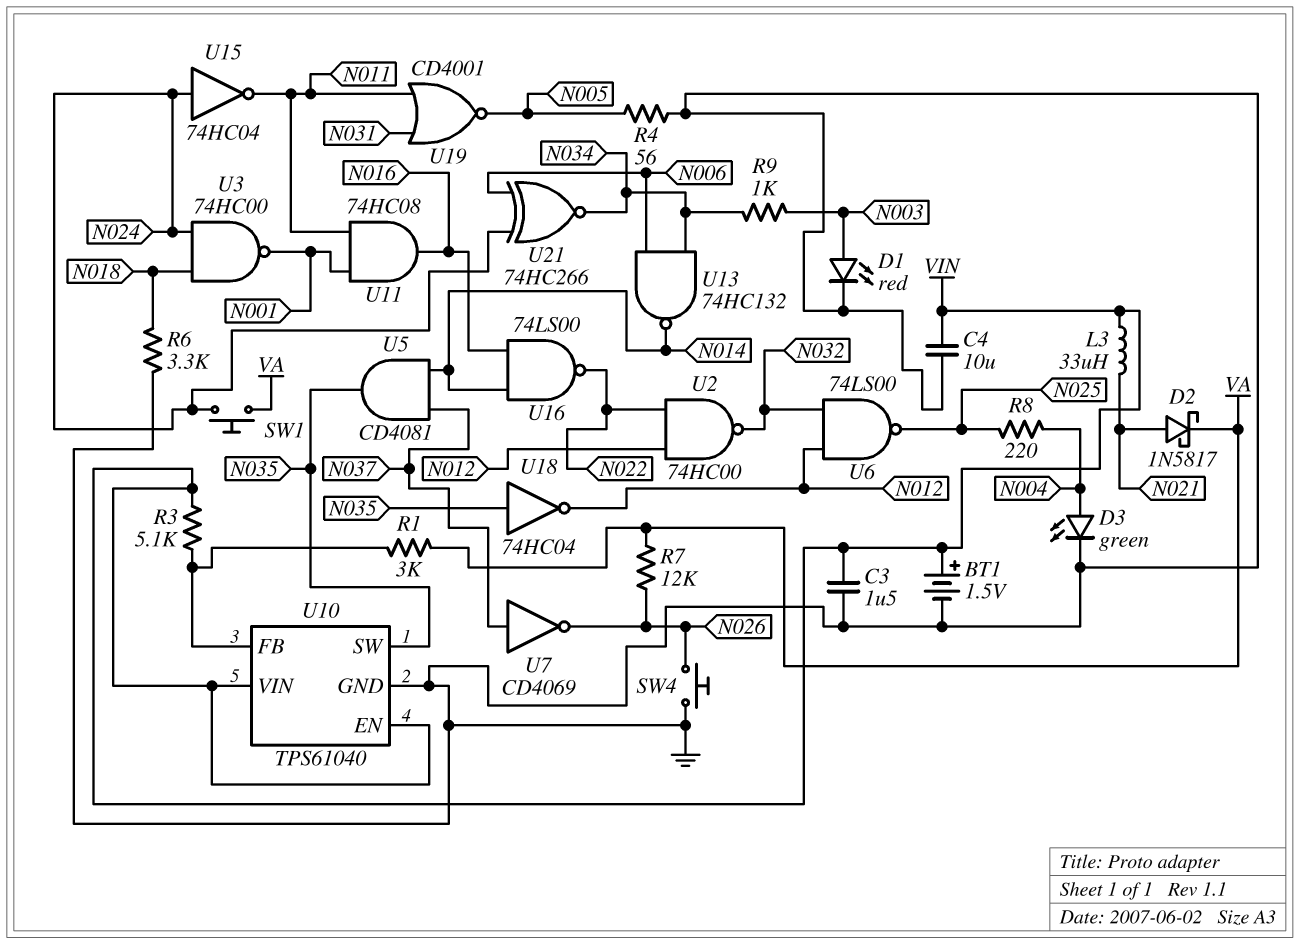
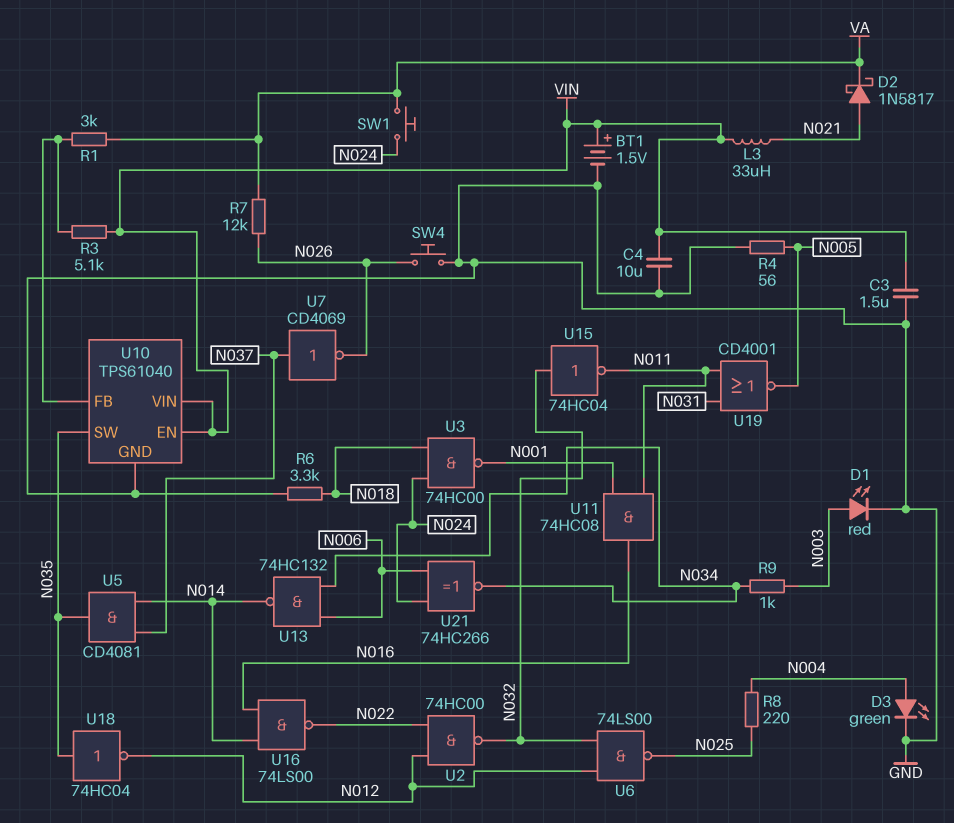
U15: NOT 74HC04 (in N024, out N011) -> NOT 74HC04 (in N032, out N011)

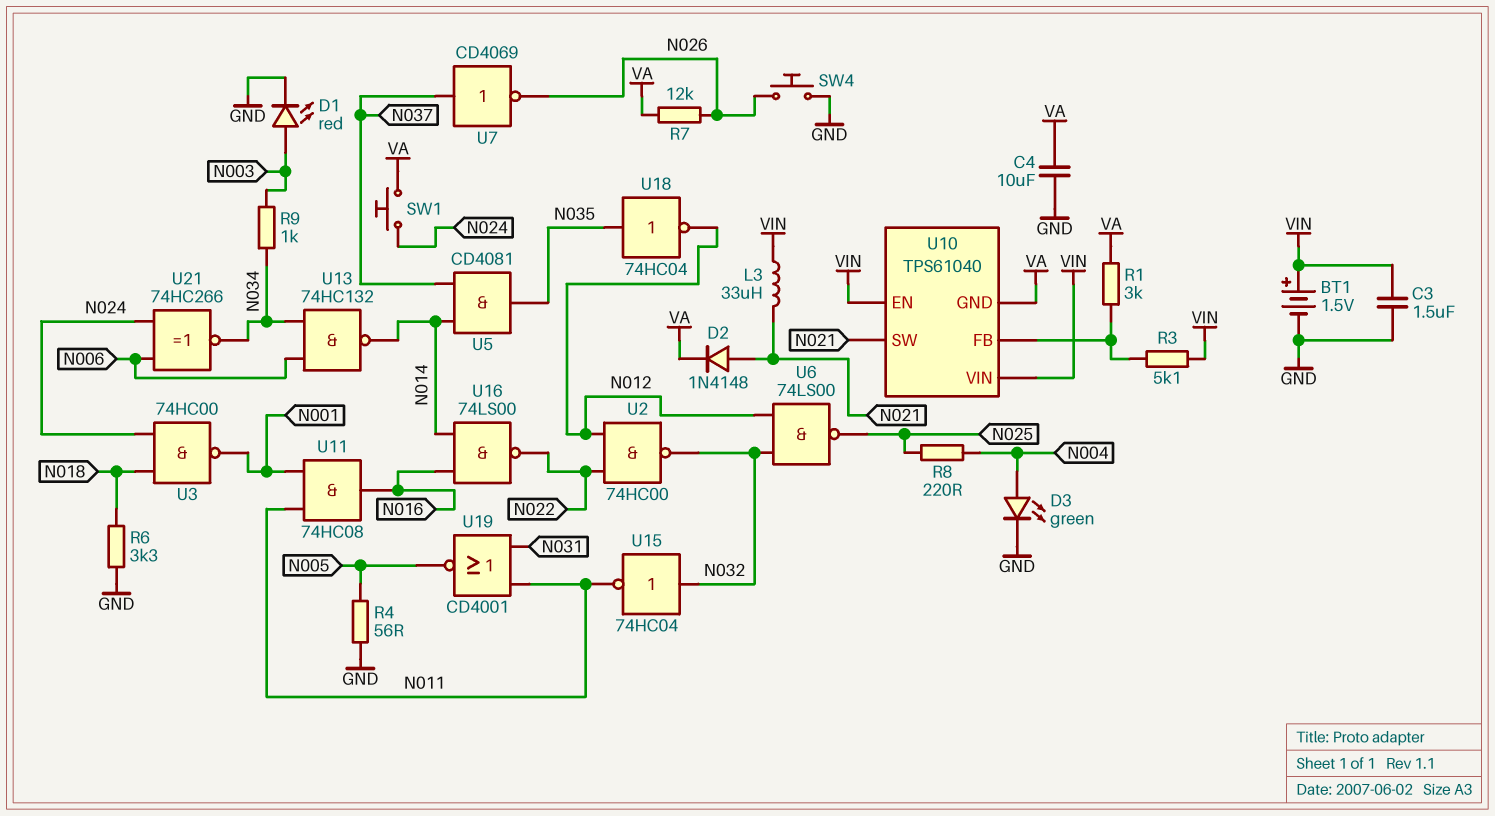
C4: 10uF (GND, VIN) -> 10uF (GND, VA)
D2: schottky 1N5817 (A N021, K VA) -> diode 1N4148 (A N021, K VA)
U10 pin GND: GND -> VA
U10 pin SW: N035 -> N021

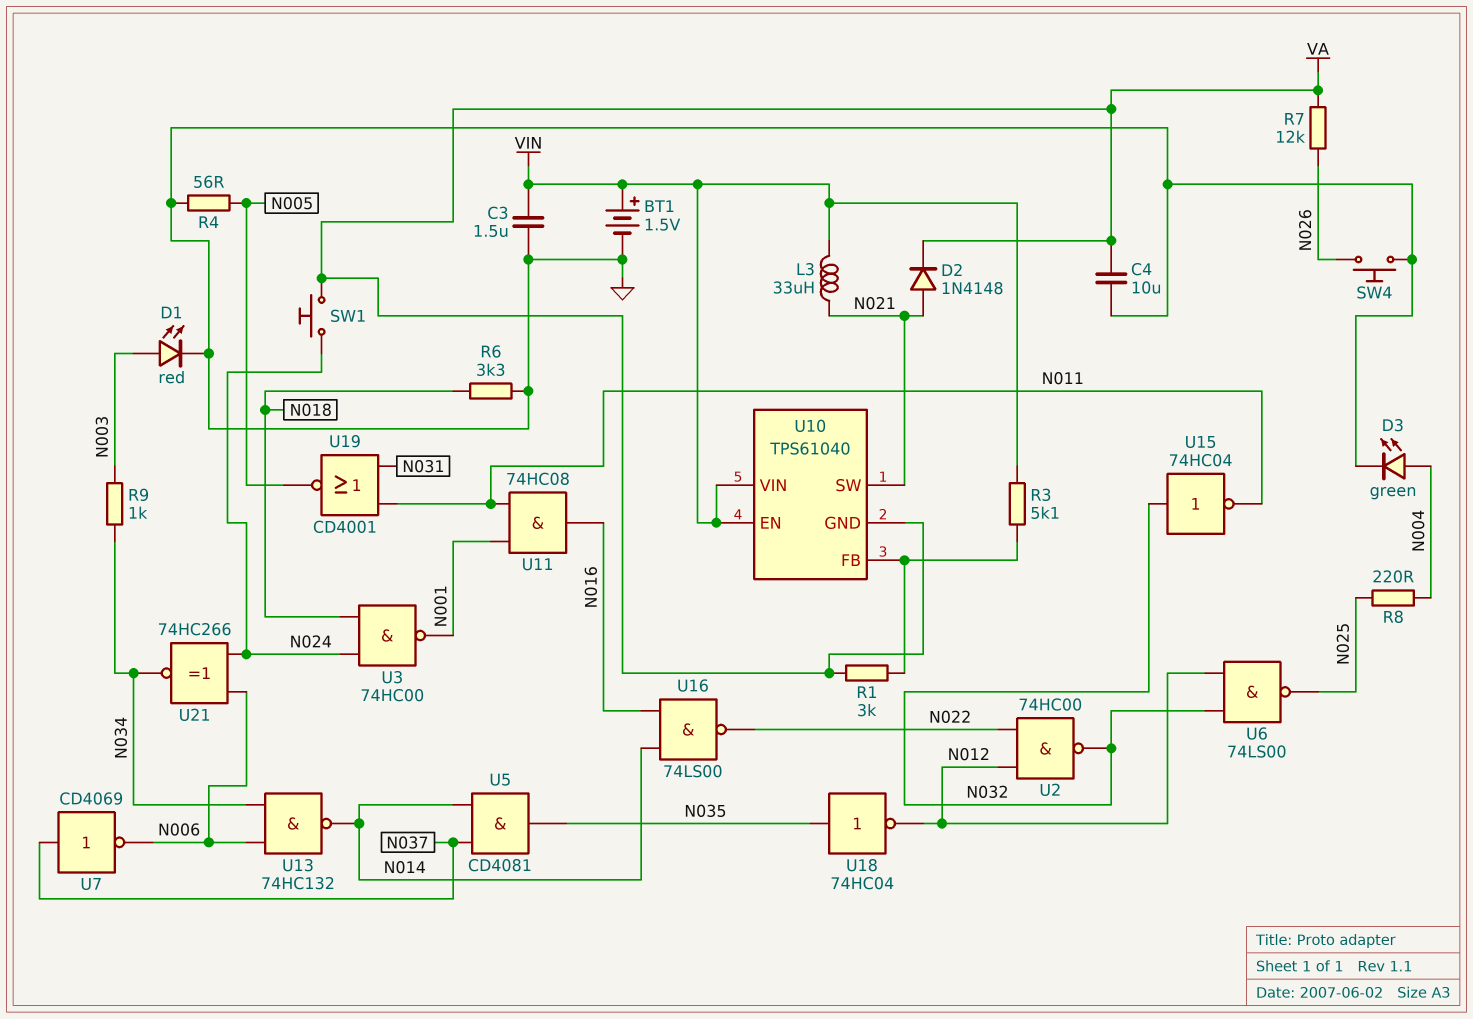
U7: NOT CD4069 (in N037, out N026) -> NOT CD4069 (in N037, out N006)

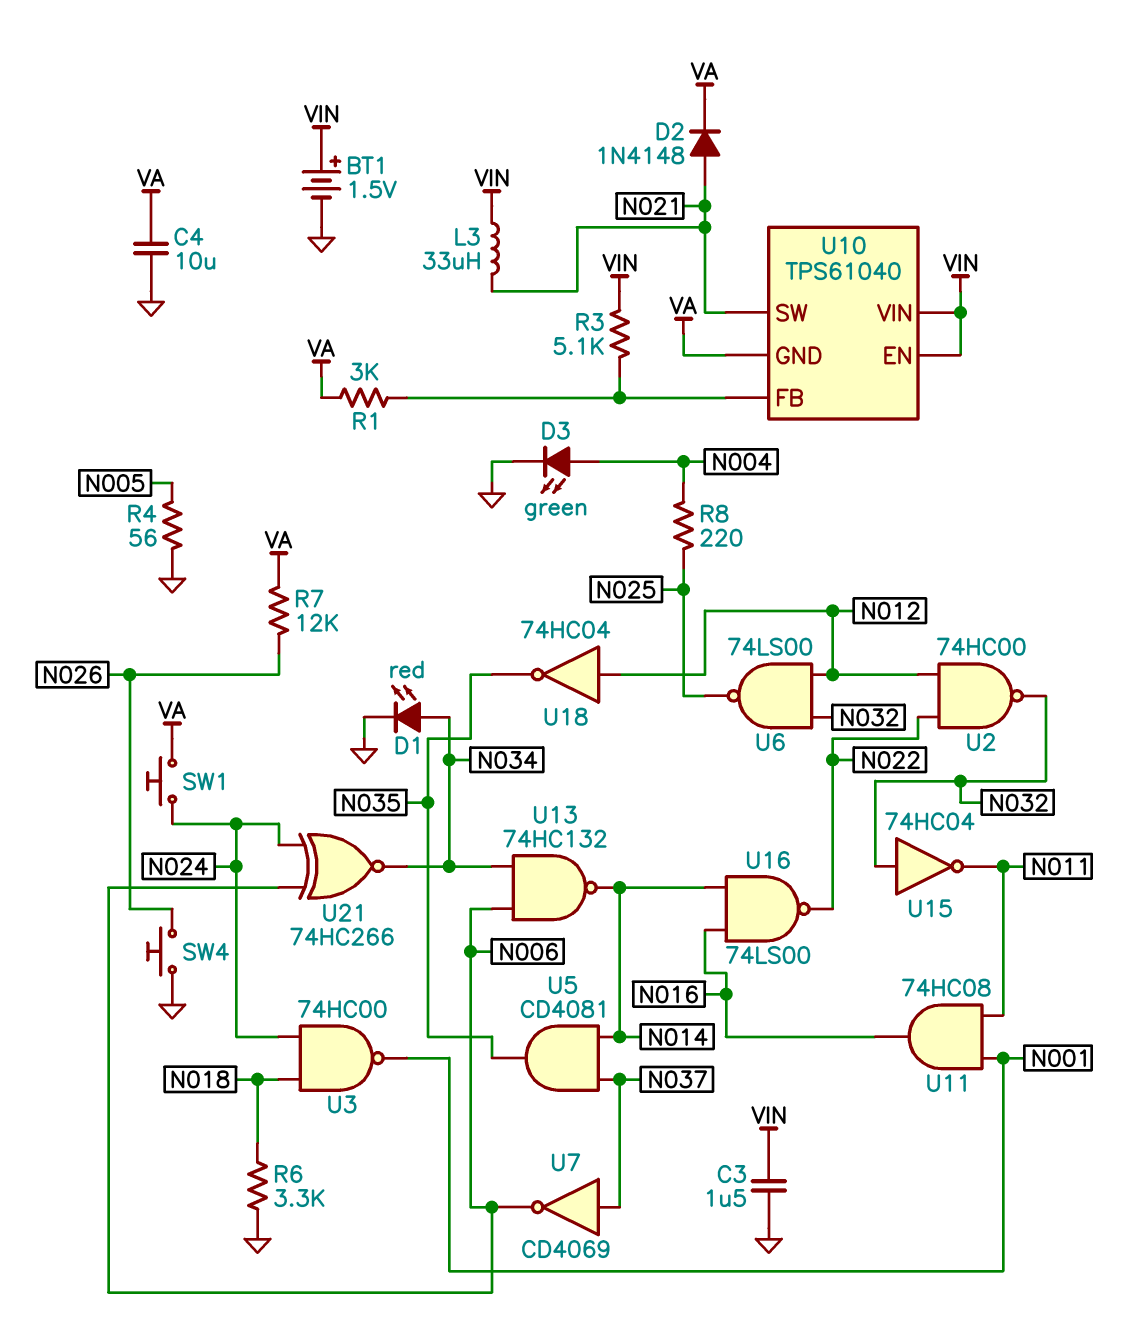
D1: LED red (A N003, K GND) -> LED red (A N034, K GND)
R9: 1k (N003, N034) -> none
U18: NOT 74HC04 (in N035, out N012) -> NOT 74HC04 (in N012, out N035)
U19: NOR CD4001 (in N011, in N031, out N005) -> none

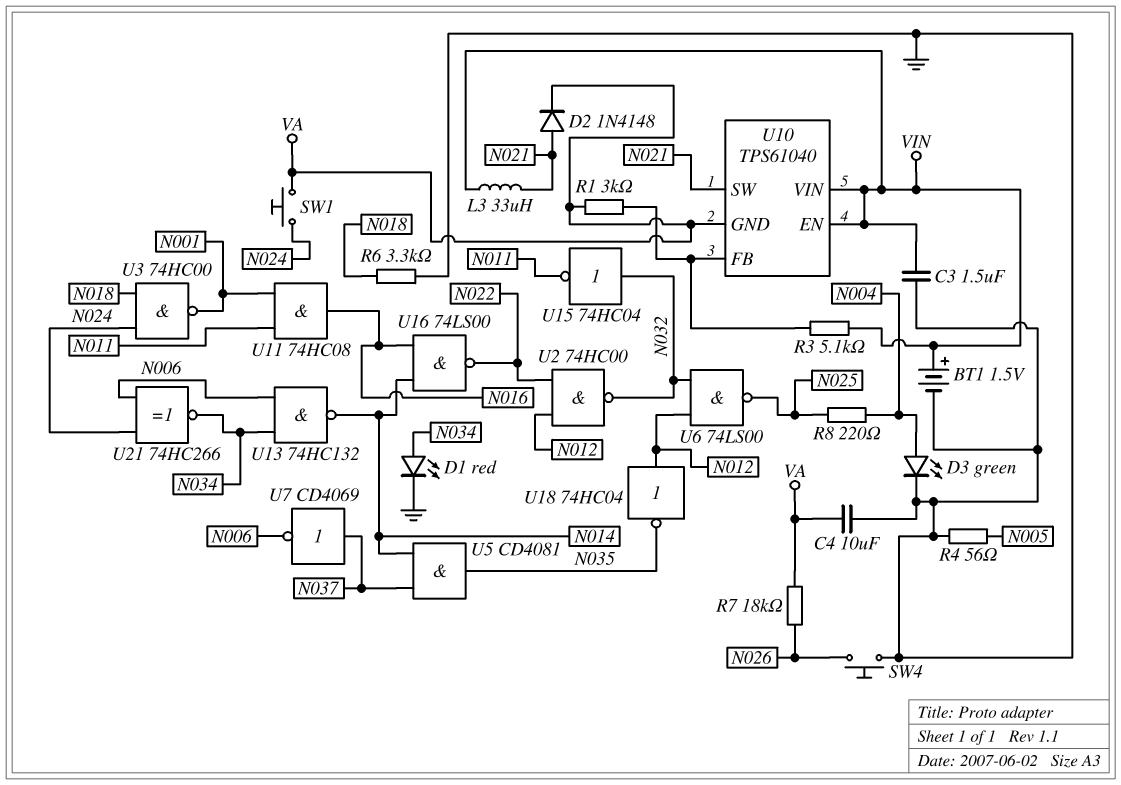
R7: 12k (N026, VA) -> 18k (N026, VA)

